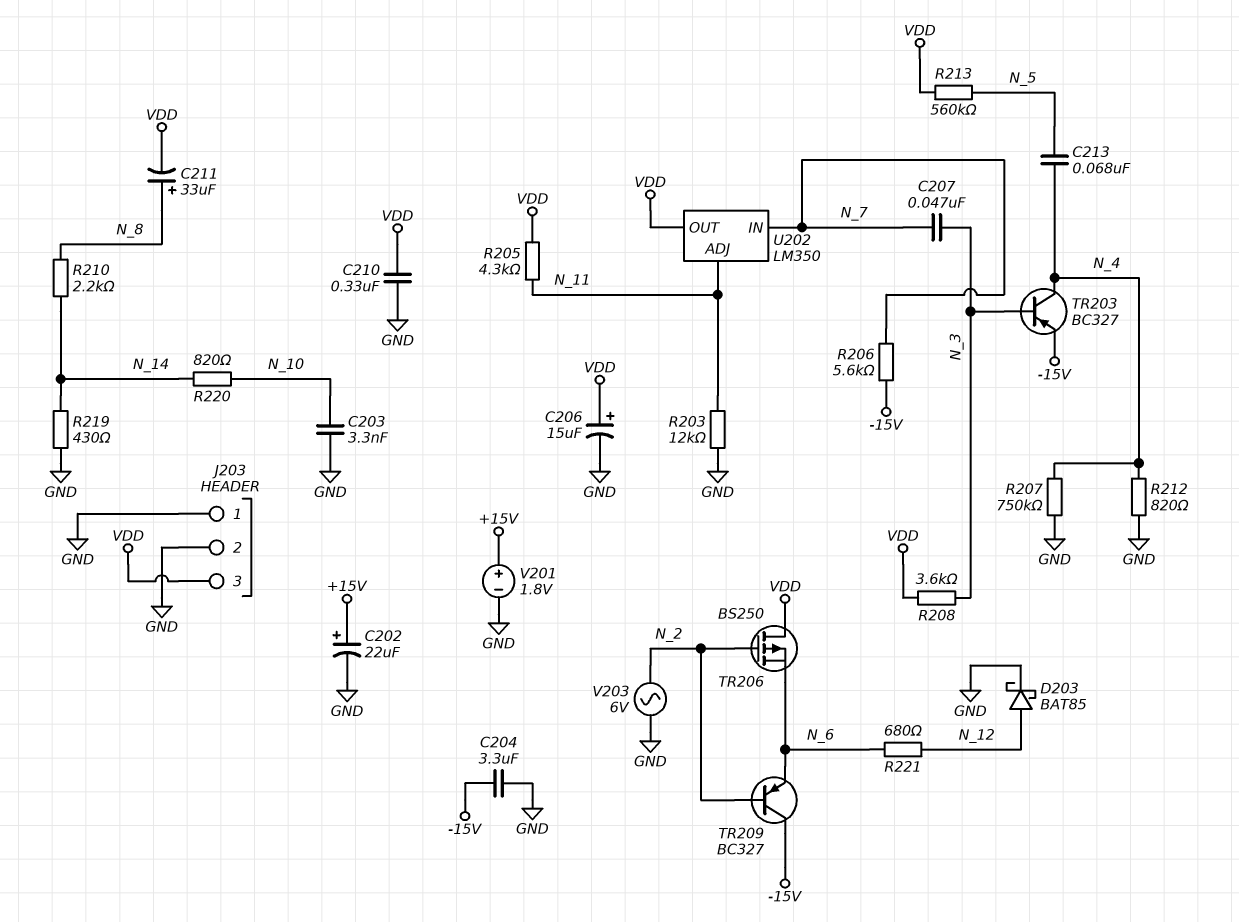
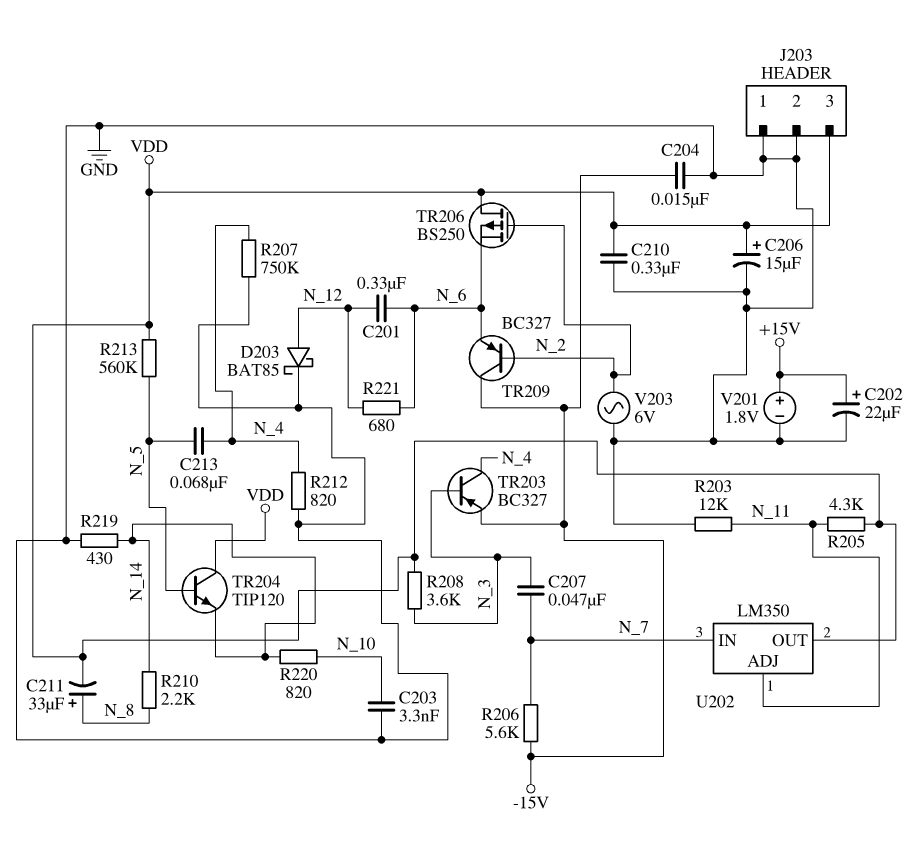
C201: none -> 330nF (N_6, N_12)
C204: 3.3uF (-15V, GND) -> 15nF (-15V, GND)
TR204: none -> NPN TIP120 (B N_5, C VDD, E N_14)

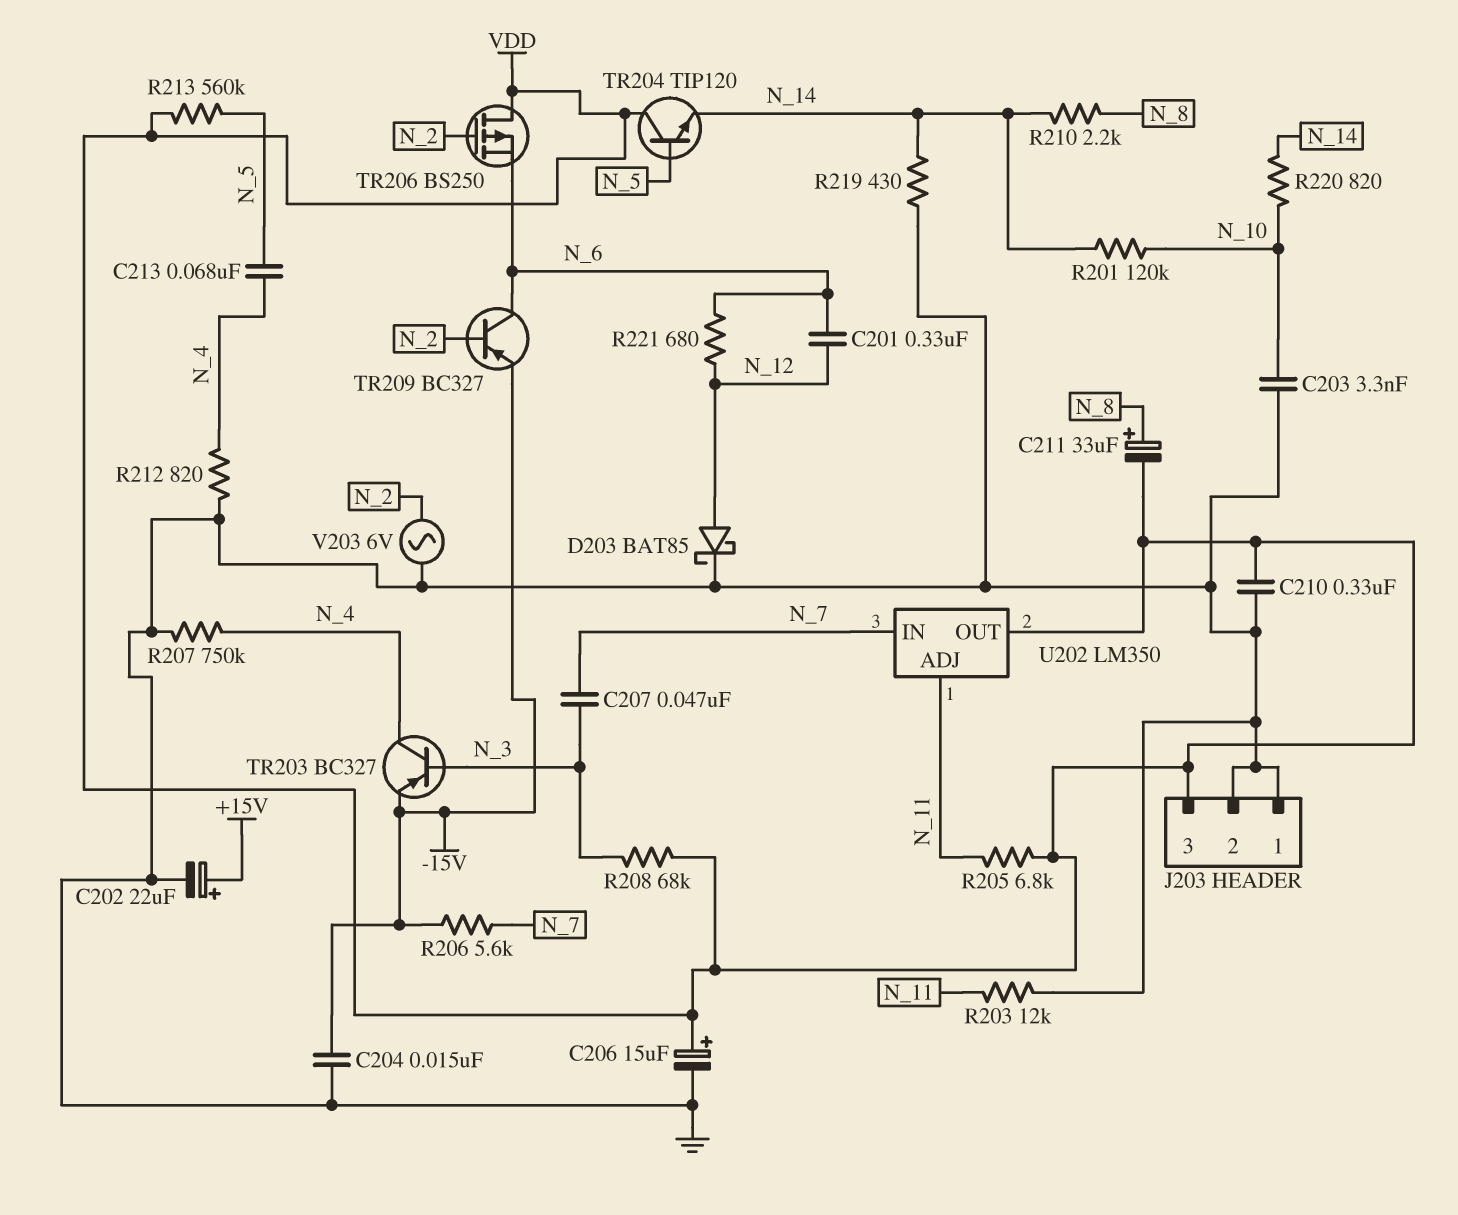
R201: none -> 120k (N_10, N_14)
R205: 4.3k (N_11, VDD) -> 6.8k (N_11, VDD)
R208: 3.6k (N_3, VDD) -> 68k (N_3, VDD)
TR209: PNP BC327 (B N_2, C -15V, E N_6) -> PNP BC327 (B N_2, C N_6, E -15V)
V201: 1.8V (plus +15V, minus GND) -> none

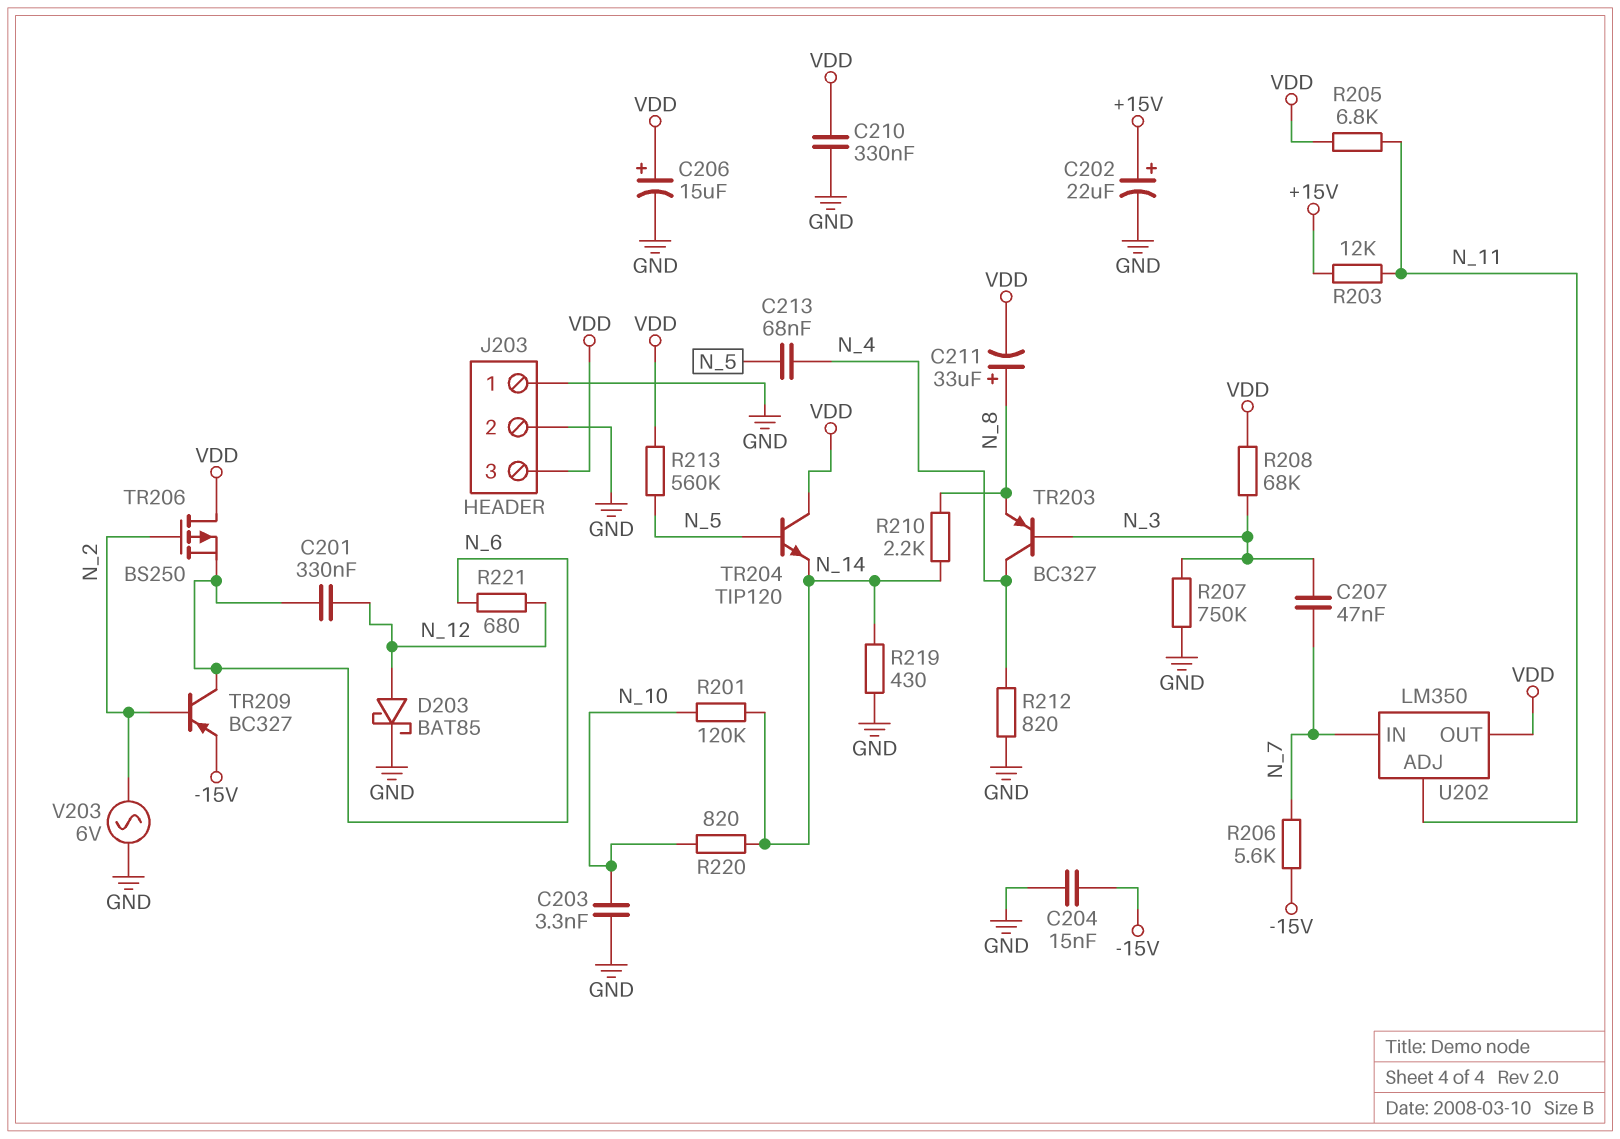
R203: 12k (GND, N_11) -> 12k (+15V, N_11)
R207: 750k (GND, N_4) -> 750k (GND, N_3)
TR203: PNP BC327 (B N_3, C N_4, E -15V) -> PNP BC327 (B N_3, C N_4, E N_8)

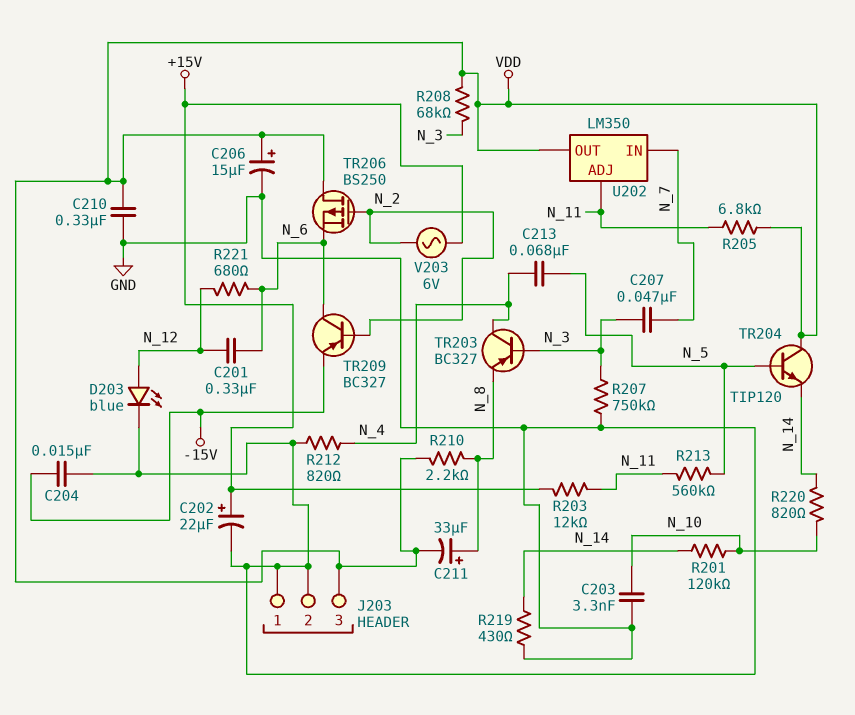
D203: schottky BAT85 (A N_12, K GND) -> LED blue (A N_12, K GND)
R206: 5.6k (-15V, N_7) -> none
R210: 2.2k (N_8, N_14) -> 2.2k (N_8, VDD)
R213: 560k (N_5, VDD) -> 560k (N_5, N_11)
V203: AC 6V (GND, N_2) -> AC 6V (+15V, N_2)

